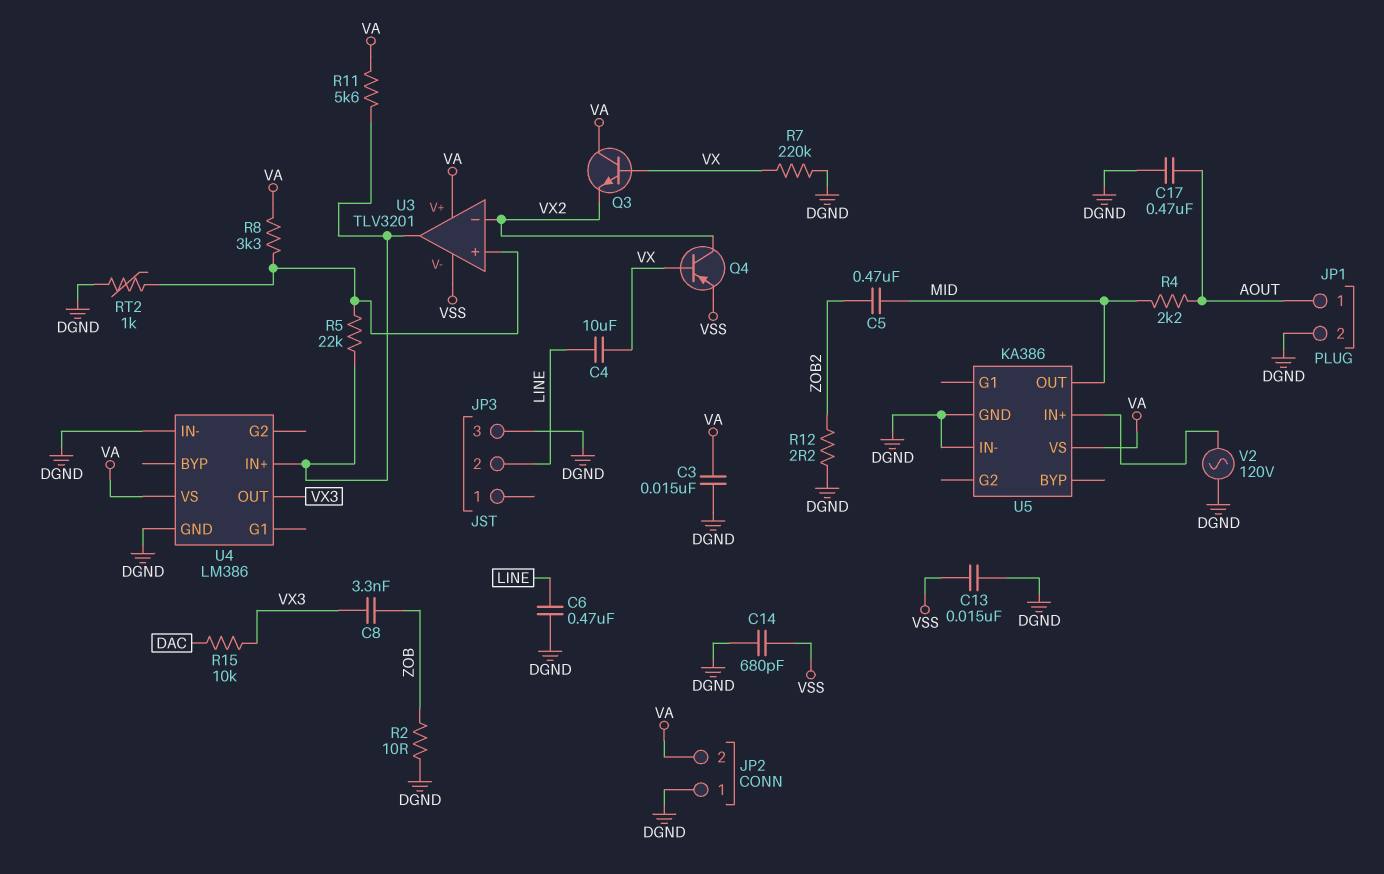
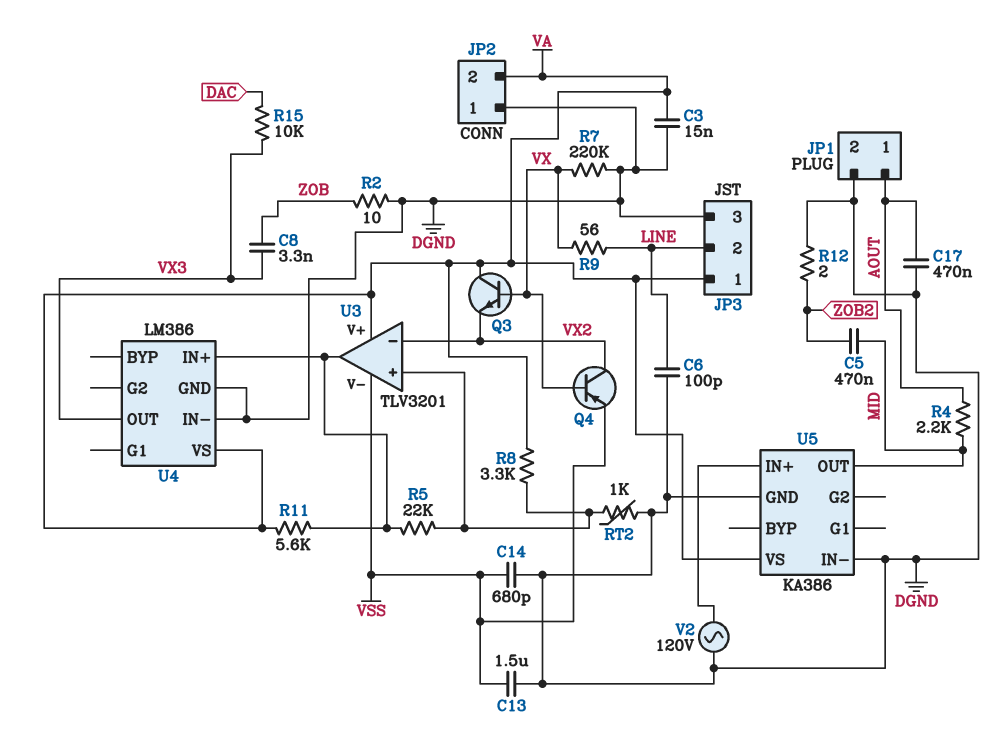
C4: 10uF (LINE, VX) -> none
C6: 470nF (DGND, LINE) -> 100pF (DGND, LINE)
C13: 15nF (DGND, VSS) -> 1.5uF (DGND, VSS)
JP3 pin 1: none -> VA
R9: none -> 56 (LINE, VX)
R12: 2.2 (DGND, ZOB2) -> 2 (DGND, ZOB2)

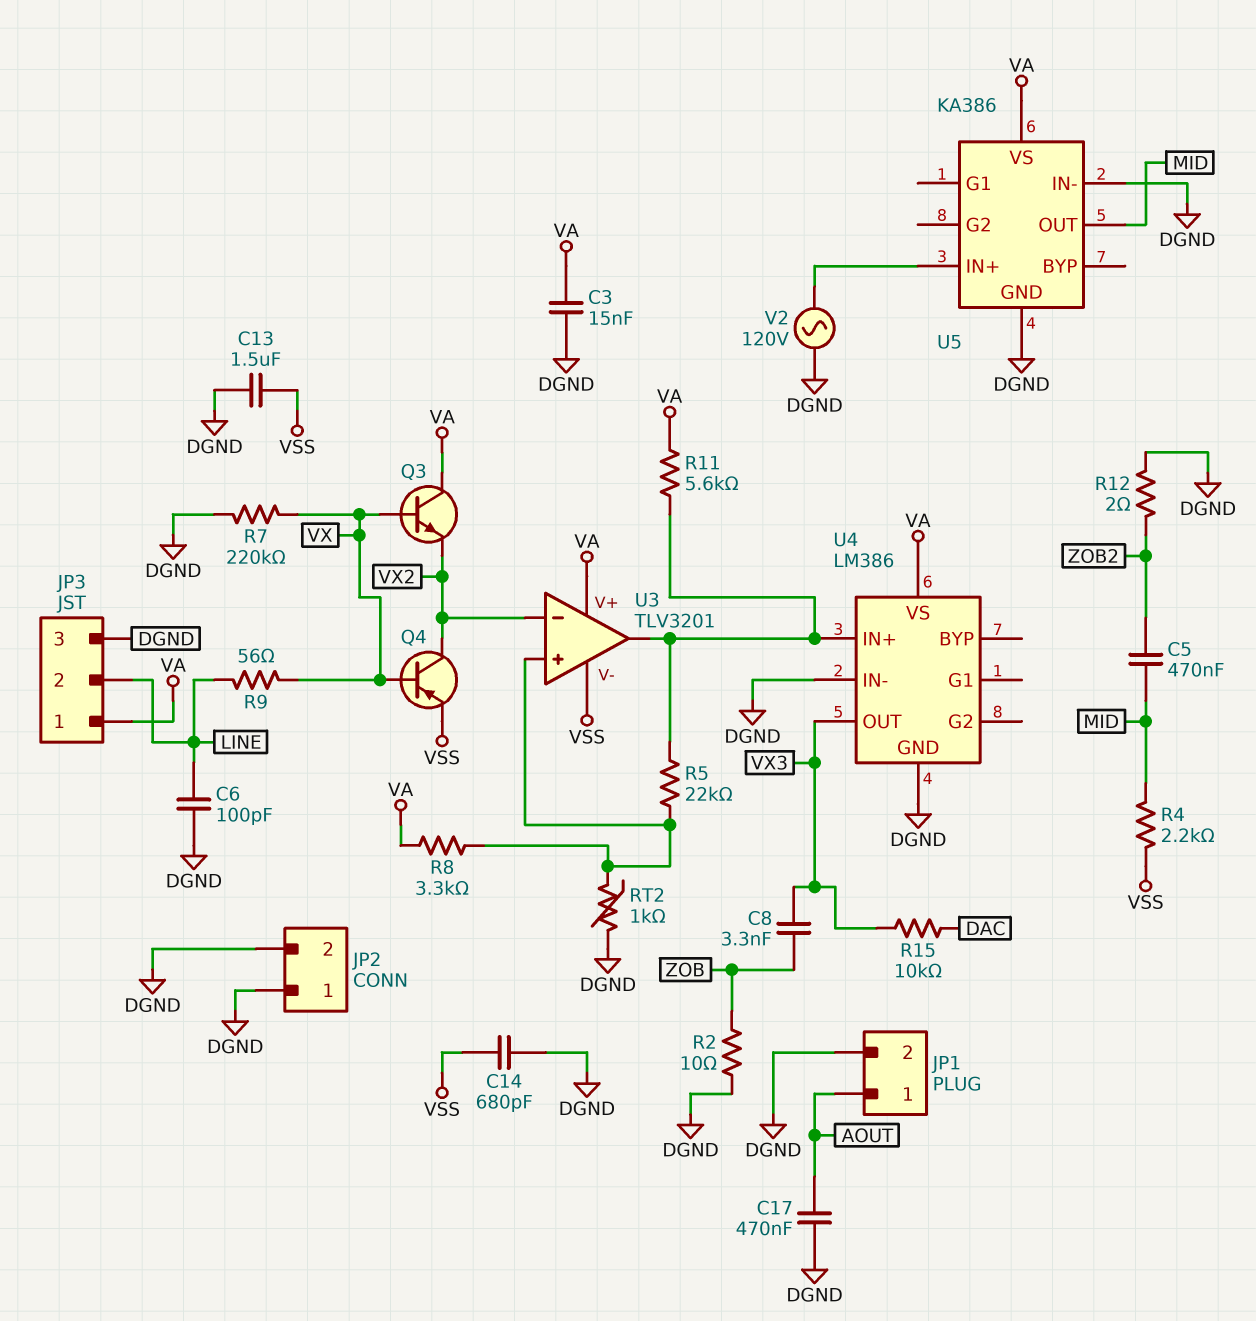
JP2 pin 2: VA -> DGND
R4: 2.2k (AOUT, MID) -> 2.2k (MID, VSS)

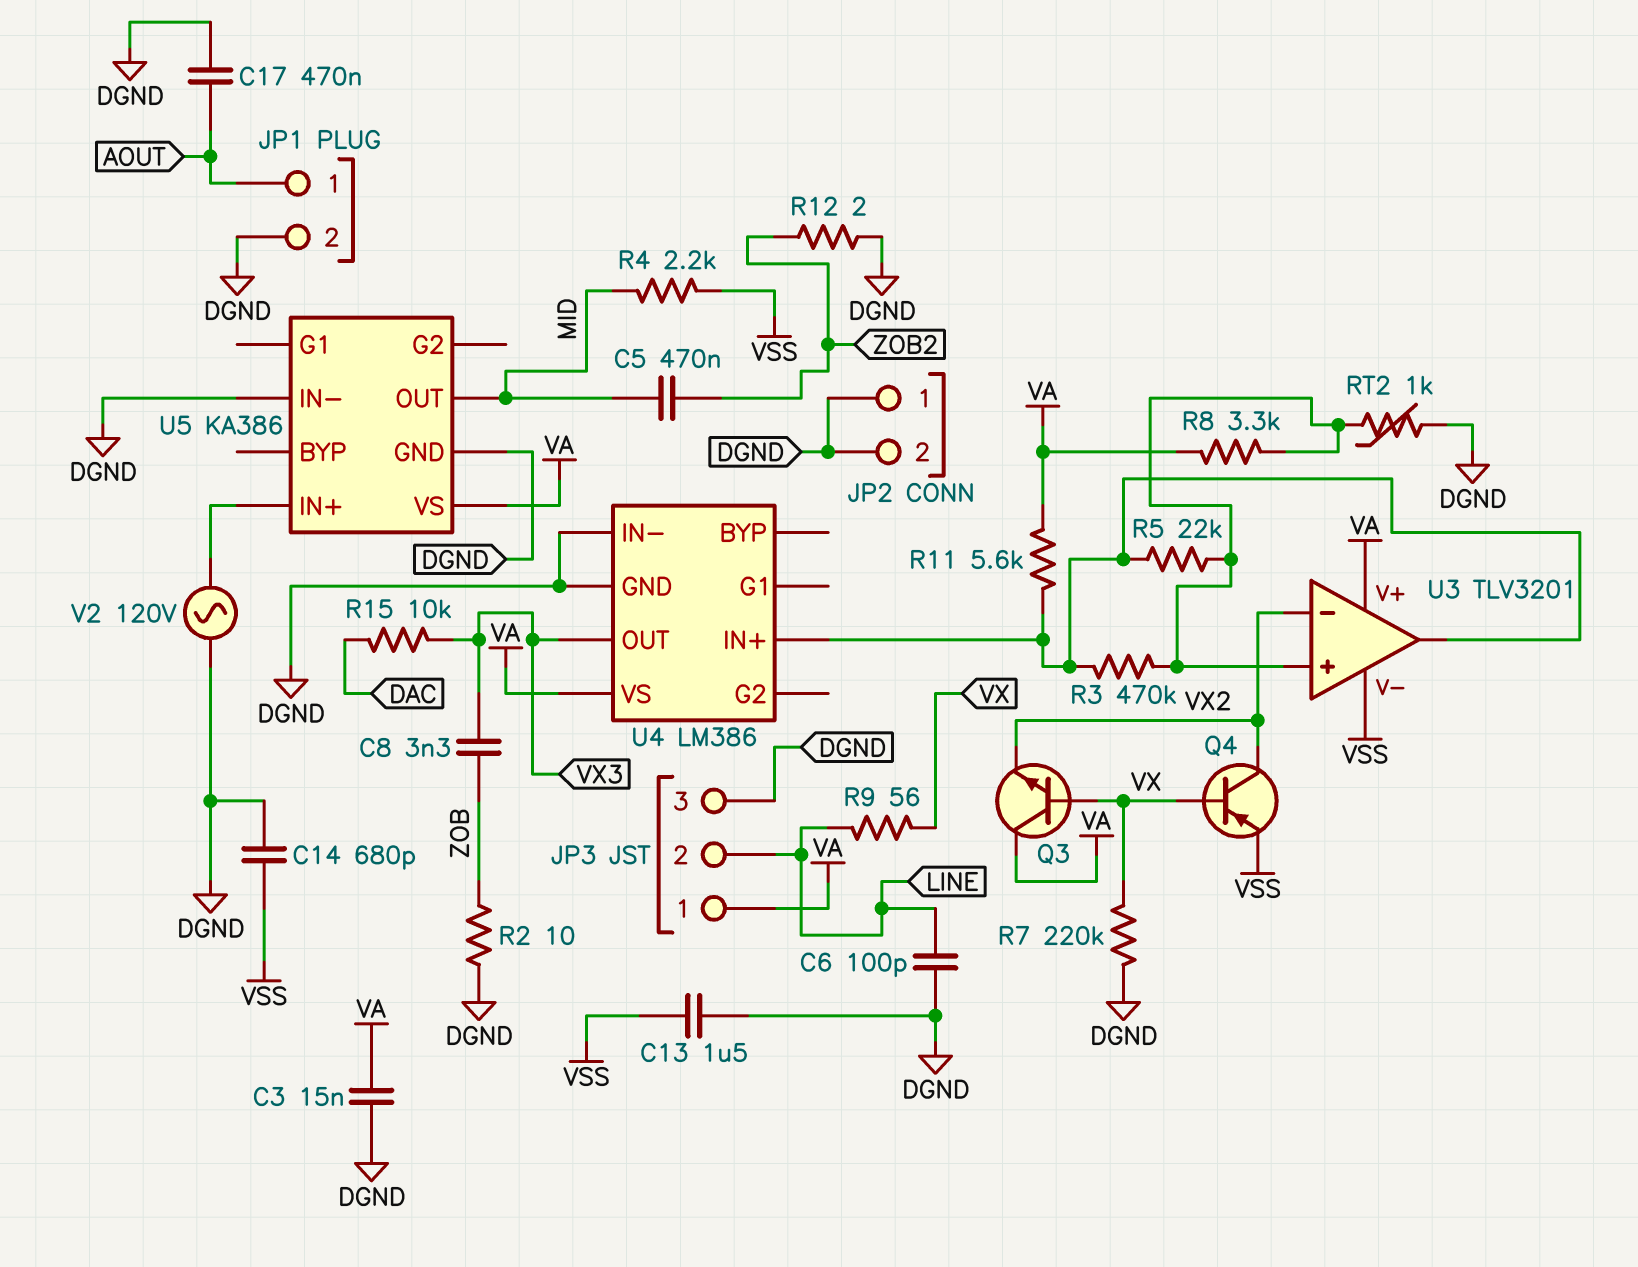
R3: none -> 470k (U3/in+, U3/out)

